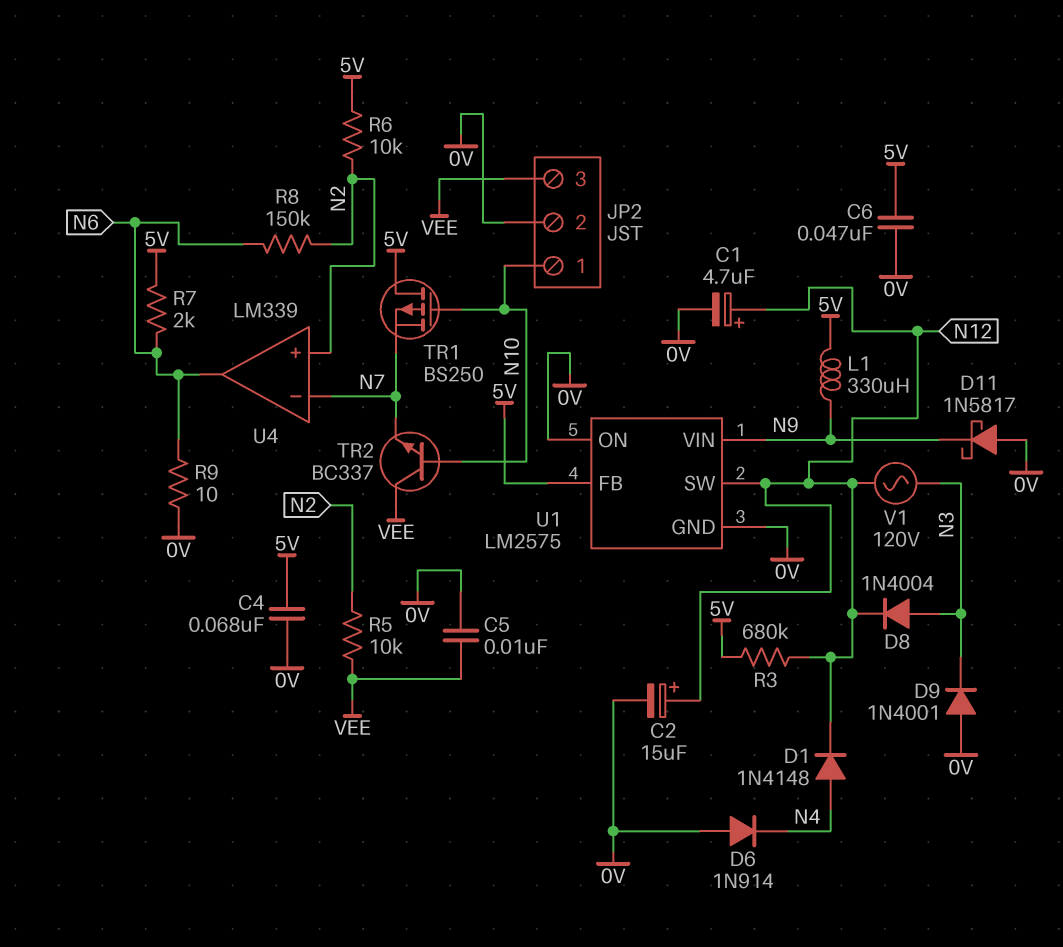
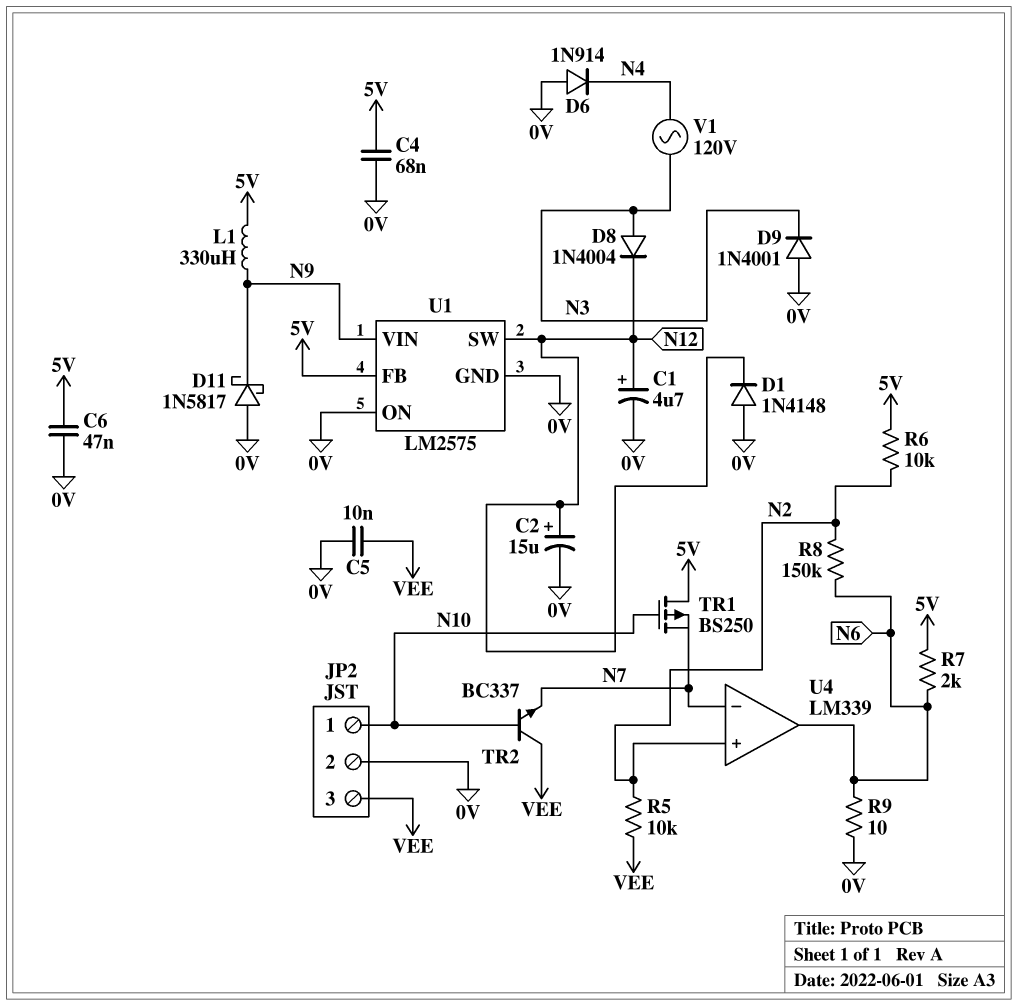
D1: diode 1N4148 (A N4, K N12) -> diode 1N4148 (A 0V, K N12)
R3: 680k (5V, N12) -> none
V1: AC 120V (N3, N12) -> AC 120V (N3, N4)

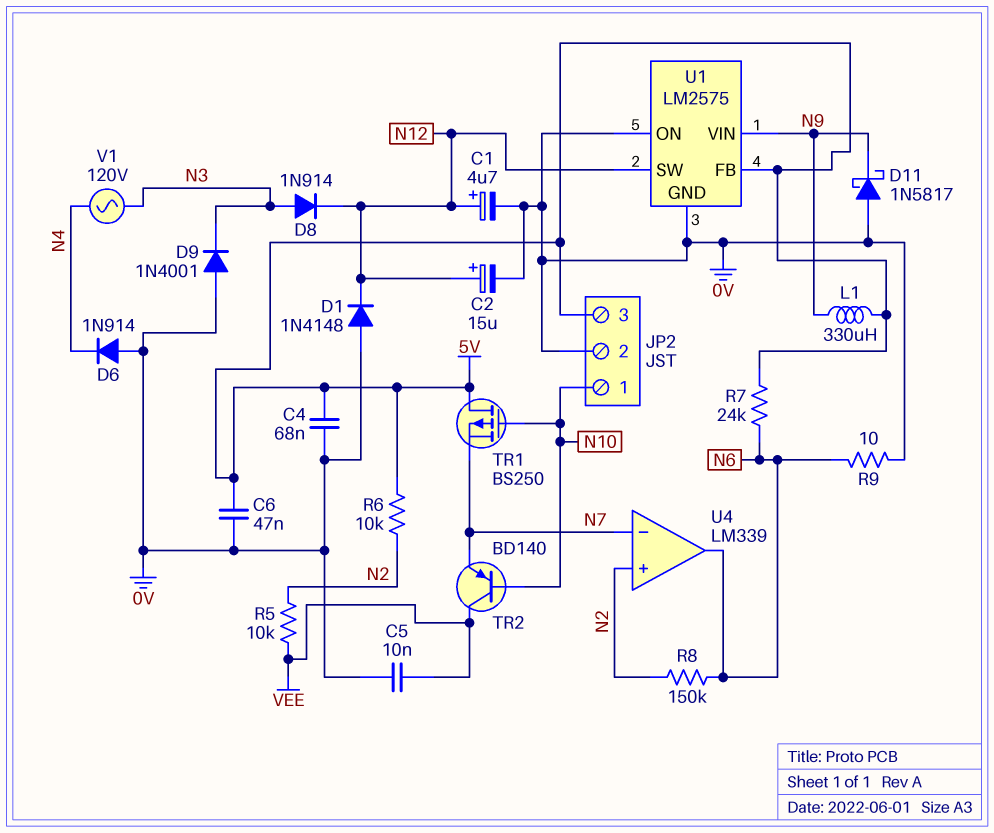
D8: diode 1N4004 (A N3, K N12) -> diode 1N914 (A N3, K N12)
JP2 pin 3: VEE -> 5V
R7: 2k (5V, N6) -> 24k (5V, N6)
TR2: NPN BC337 (B N10, C VEE, E N7) -> PNP BD140 (B N10, C VEE, E N7)

